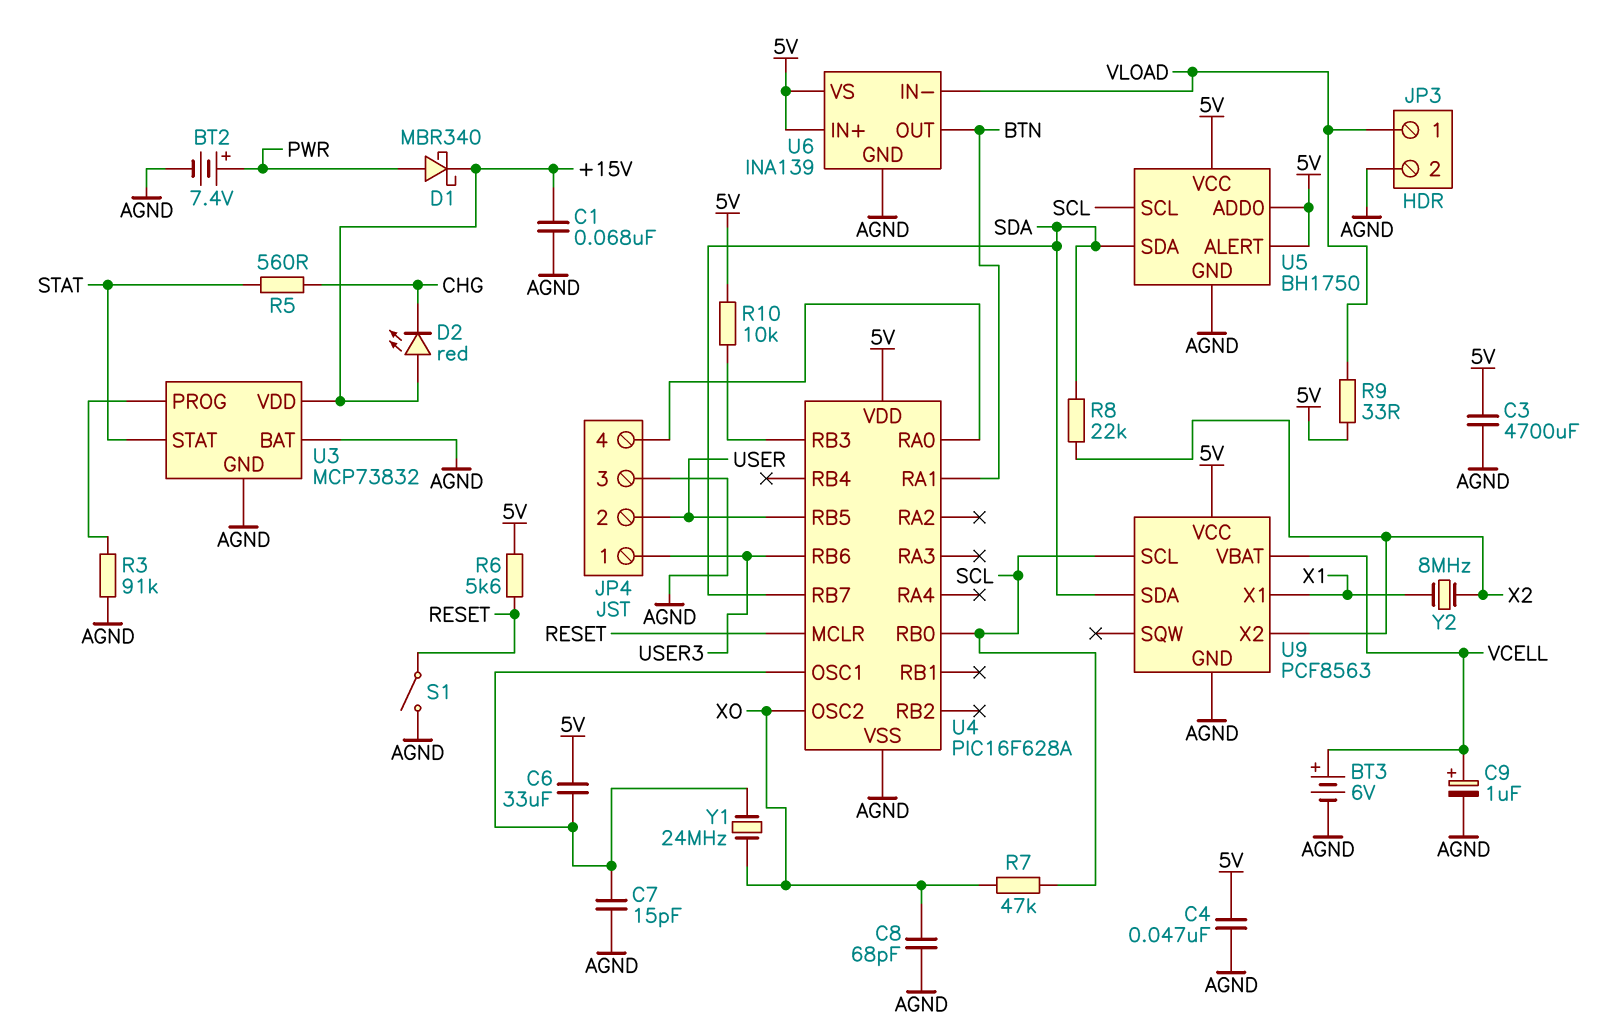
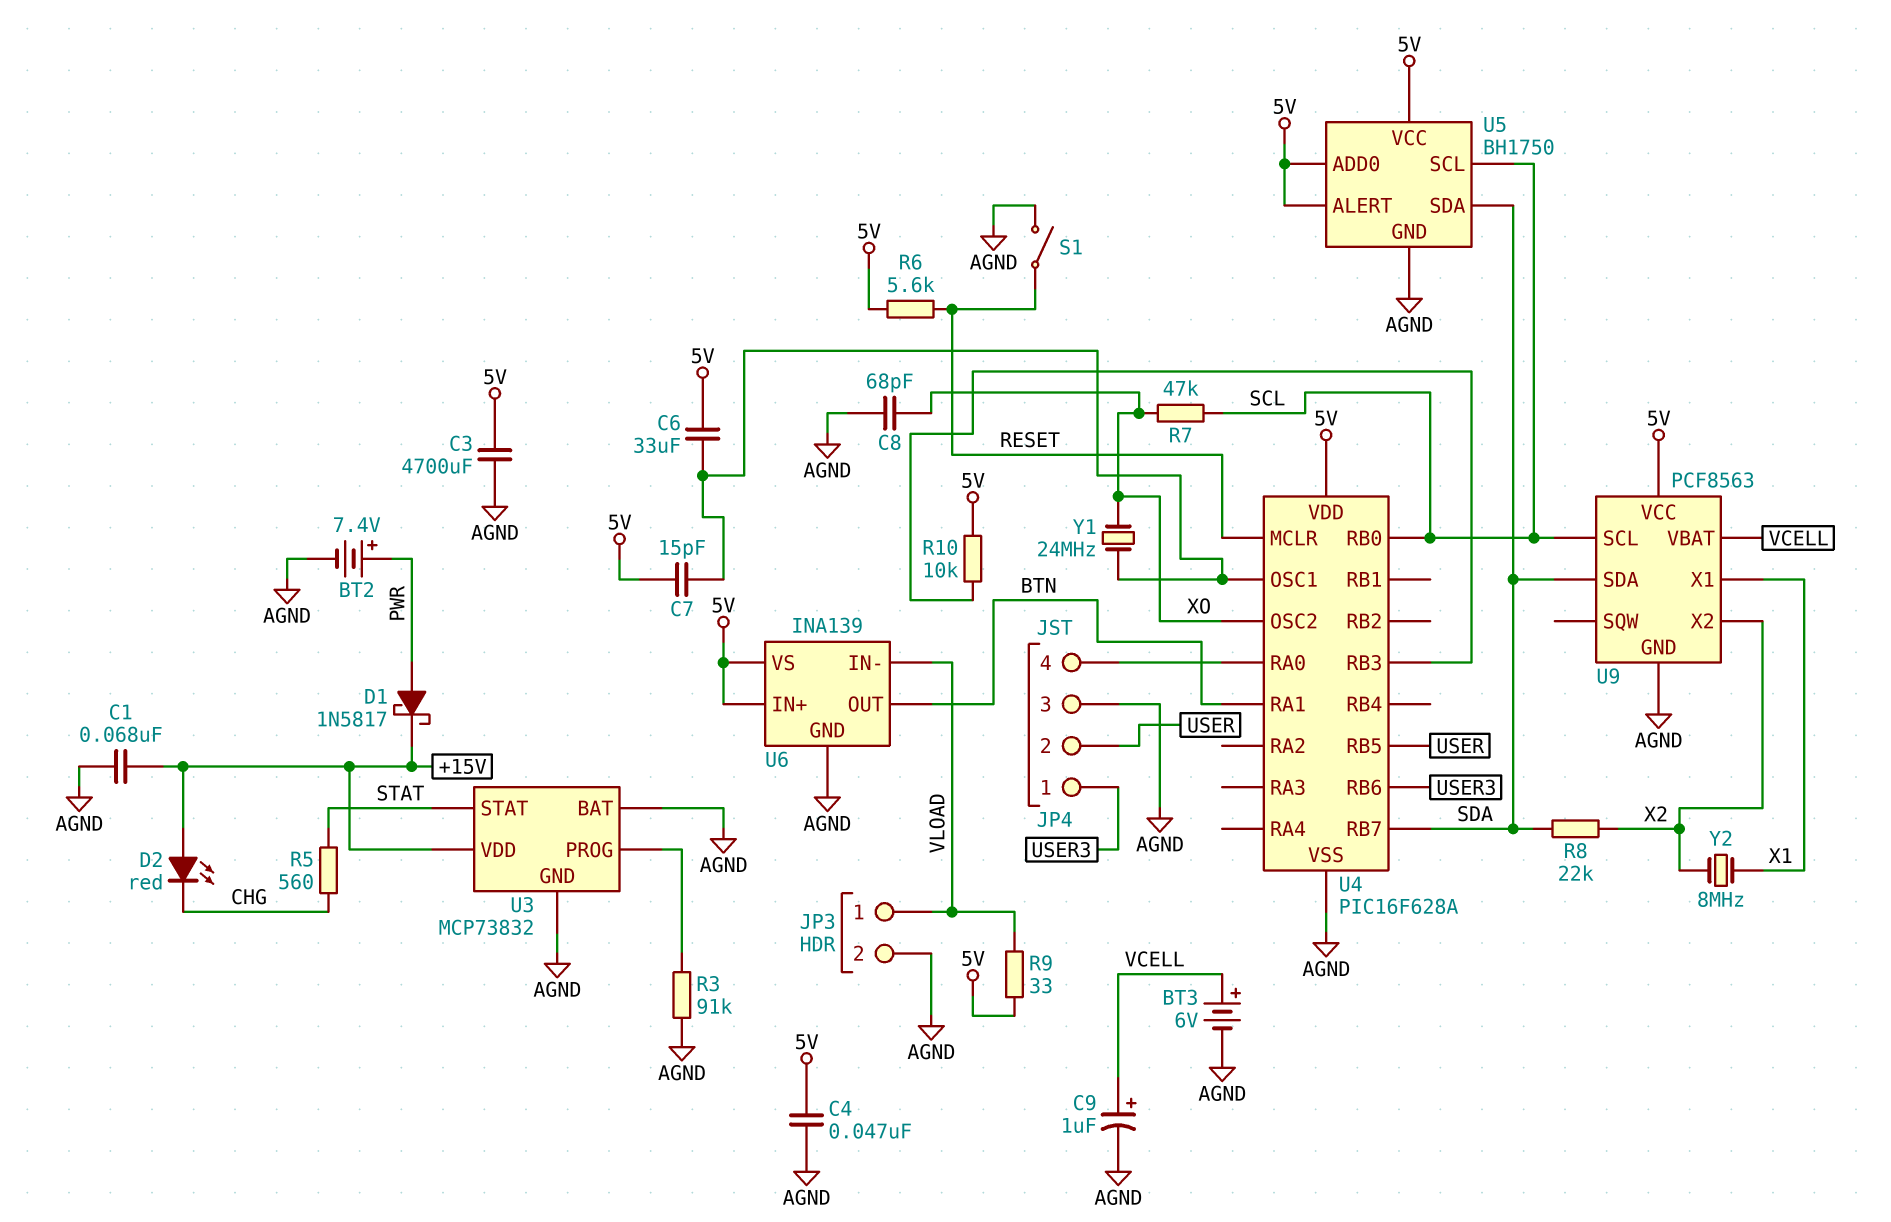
C7: 15pF (AGND, U4/OSC1) -> 15pF (5V, U4/OSC1)
D1: schottky MBR340 (A PWR, K +15V) -> schottky 1N5817 (A PWR, K +15V)

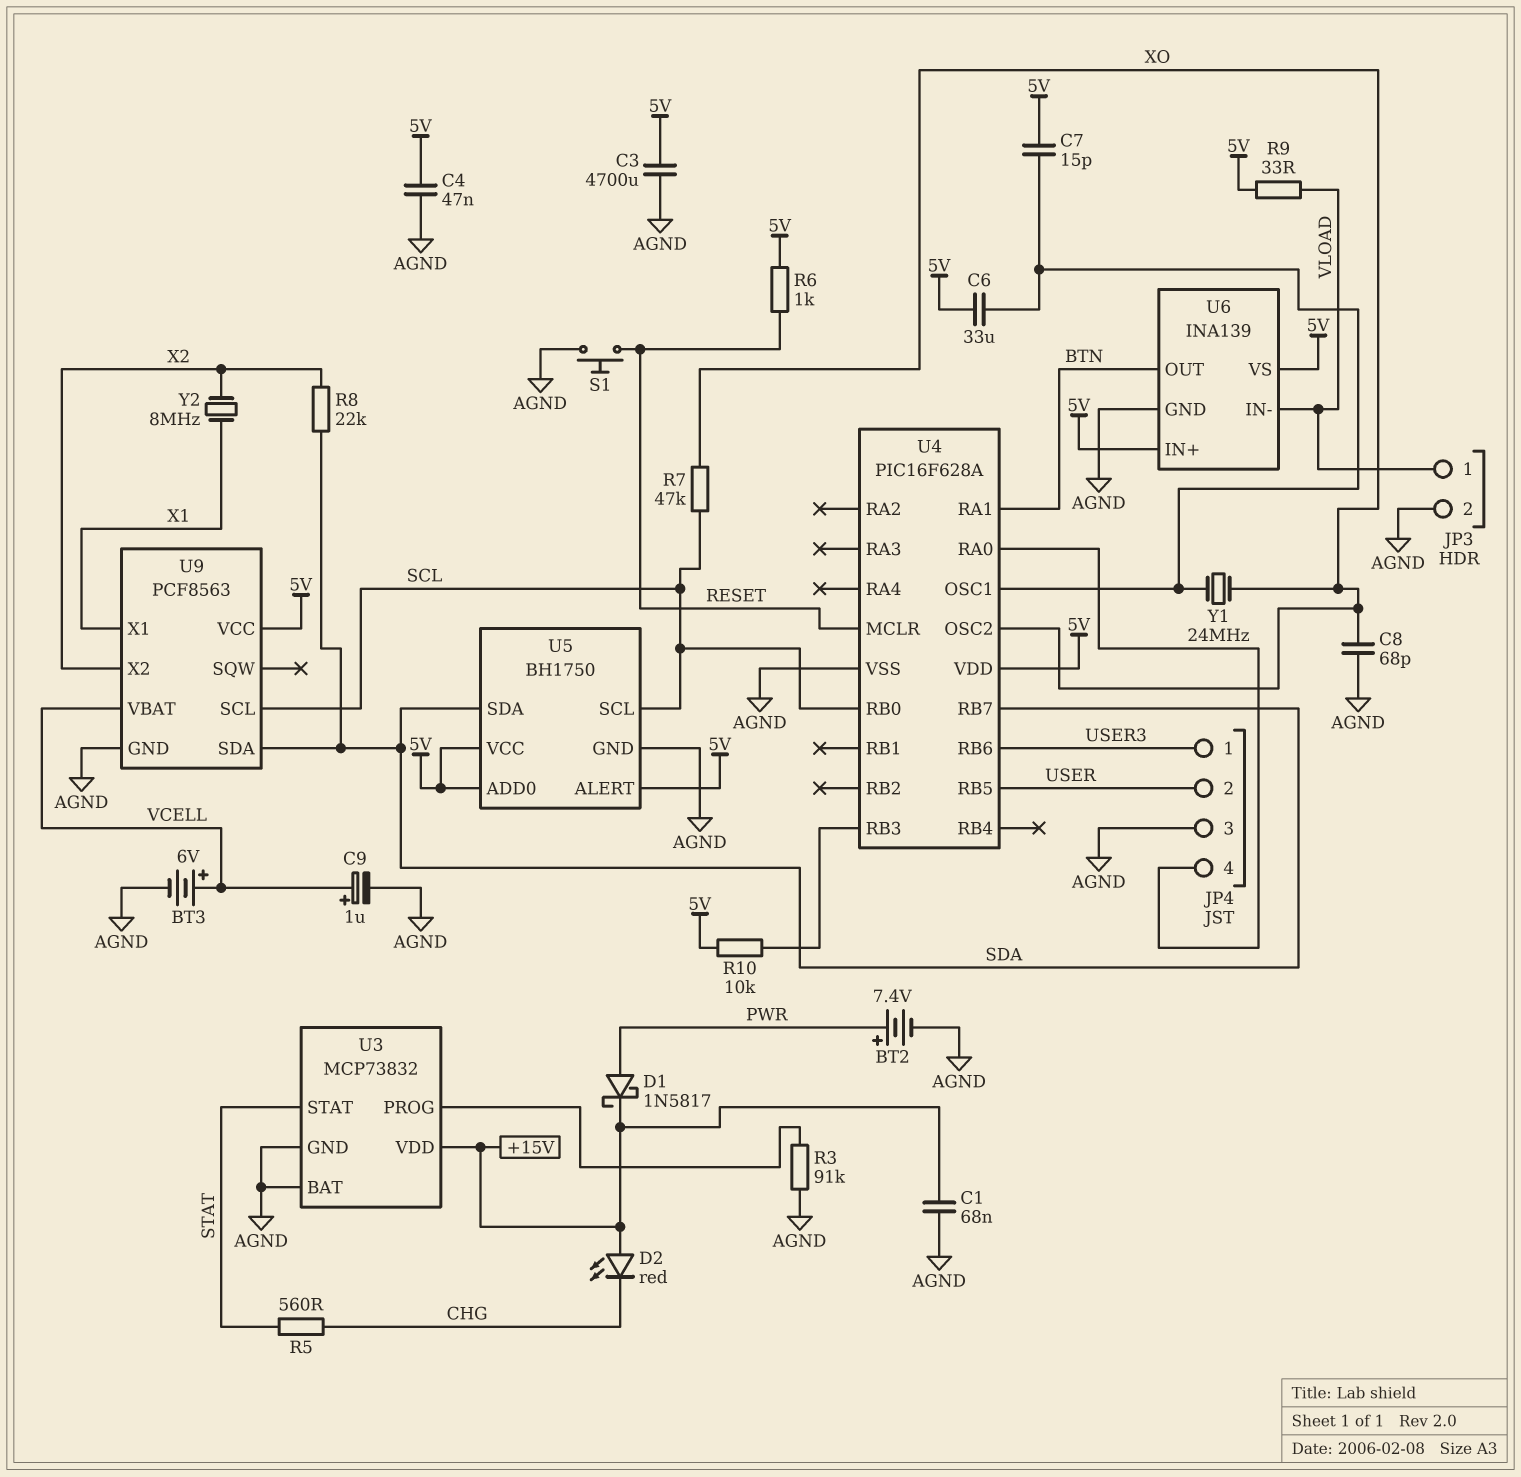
R6: 5.6k (5V, RESET) -> 1k (5V, RESET)
S1: switch (AGND, RESET) -> button (AGND, RESET)

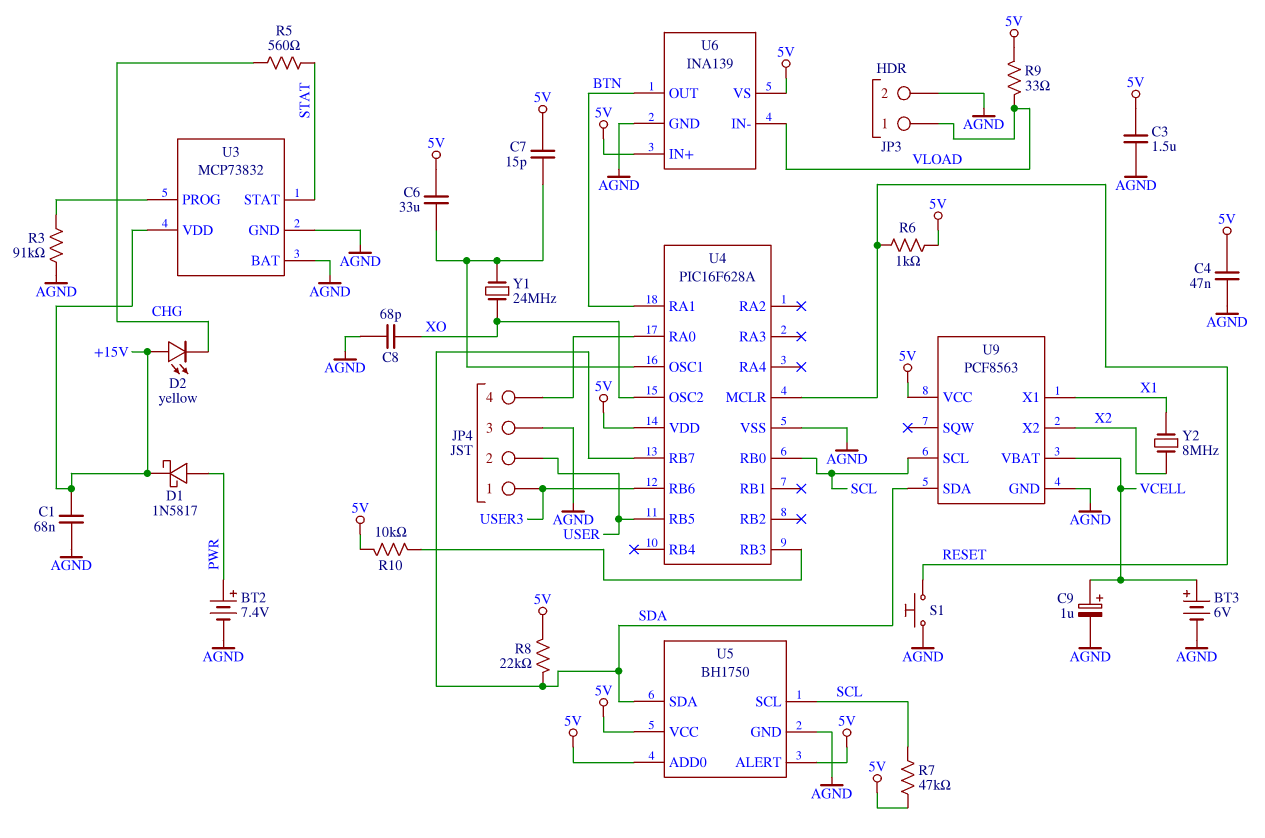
C3: 4700uF (5V, AGND) -> 1.5uF (5V, AGND)
D2: LED red (A +15V, K CHG) -> LED yellow (A +15V, K CHG)
R7: 47k (SCL, XO) -> 47k (5V, SCL)
R8: 22k (SDA, X2) -> 22k (5V, SDA)

